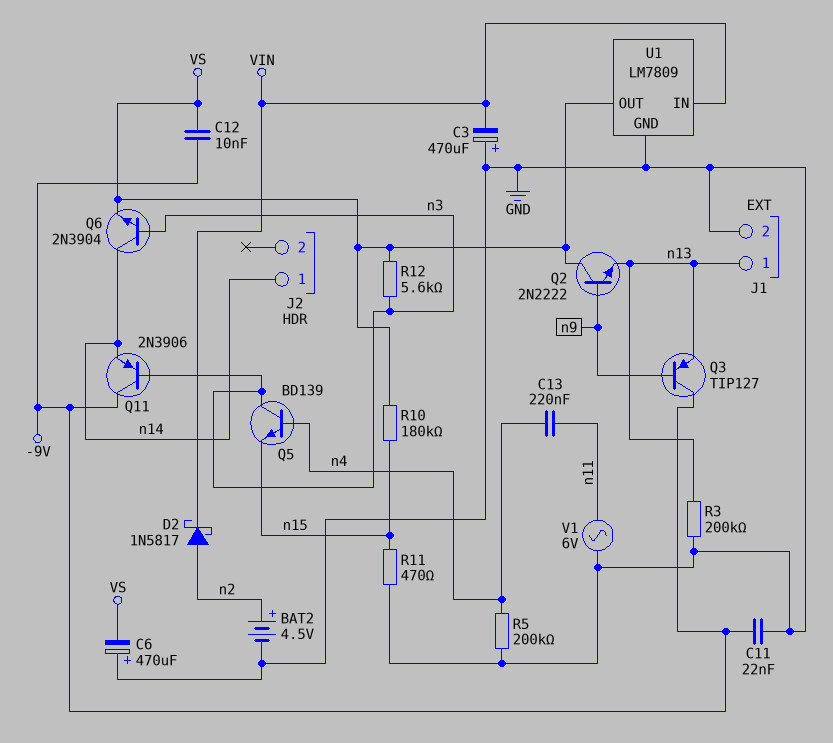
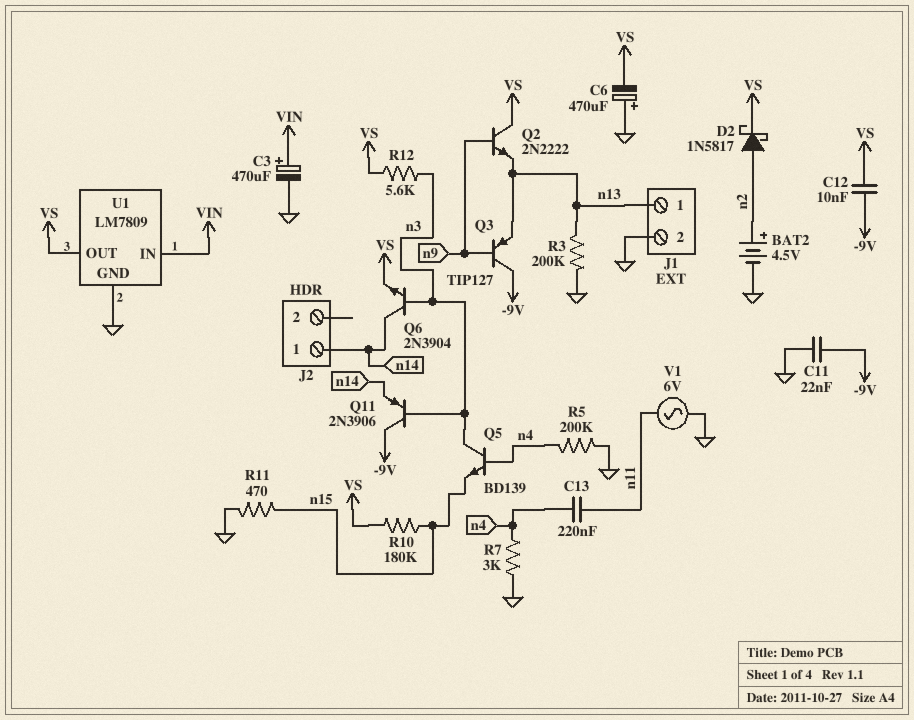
C3: 470uF (plus GND, minus VIN) -> 470uF (plus VIN, minus GND)
D2: schottky 1N5817 (A n2, K VIN) -> schottky 1N5817 (A n2, K VS)
R7: none -> 3k (GND, n4)

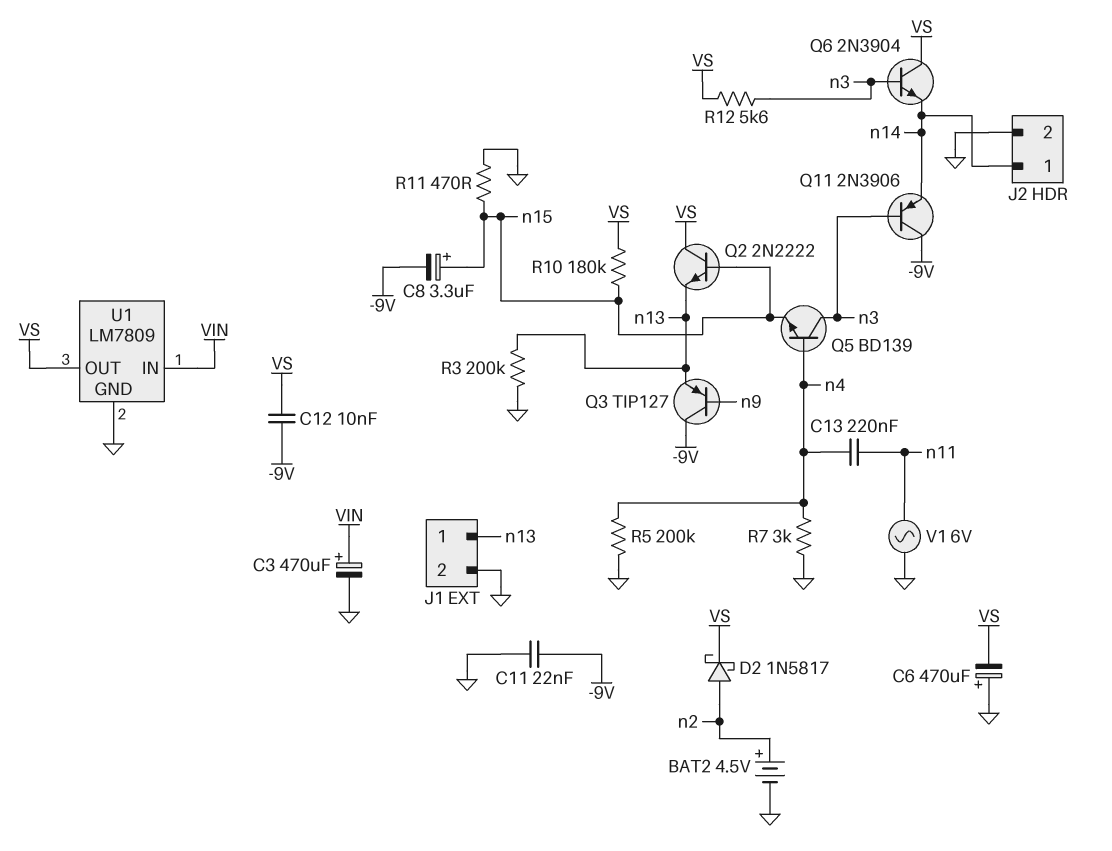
C8: none -> 3.3uF (plus n15, minus -9V)
J2 pin 2: none -> GND
Q2: NPN 2N2222 (B n9, C VS, E n13) -> NPN 2N2222 (B n15, C VS, E n13)
Q6: NPN 2N3904 (B n3, C n14, E VS) -> NPN 2N3904 (B n3, C VS, E n14)

